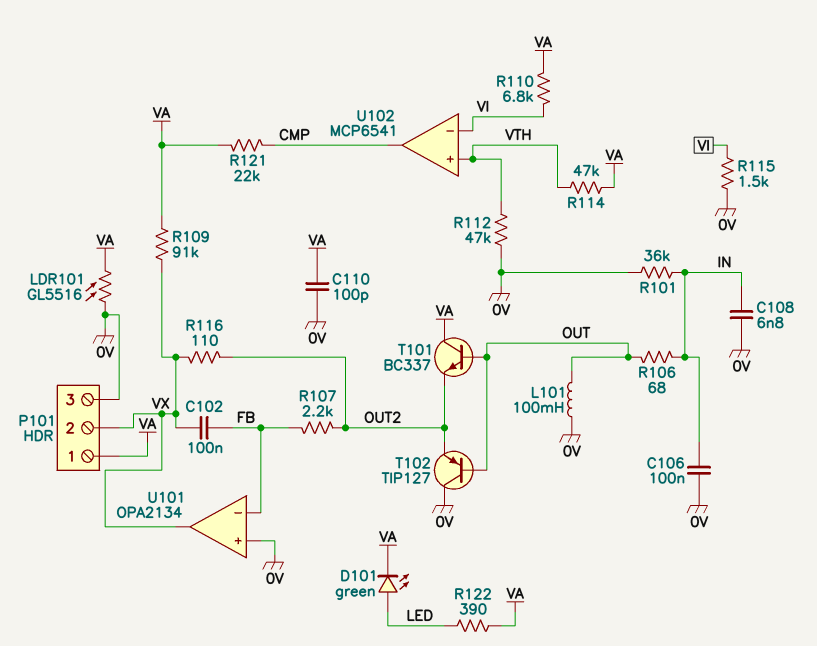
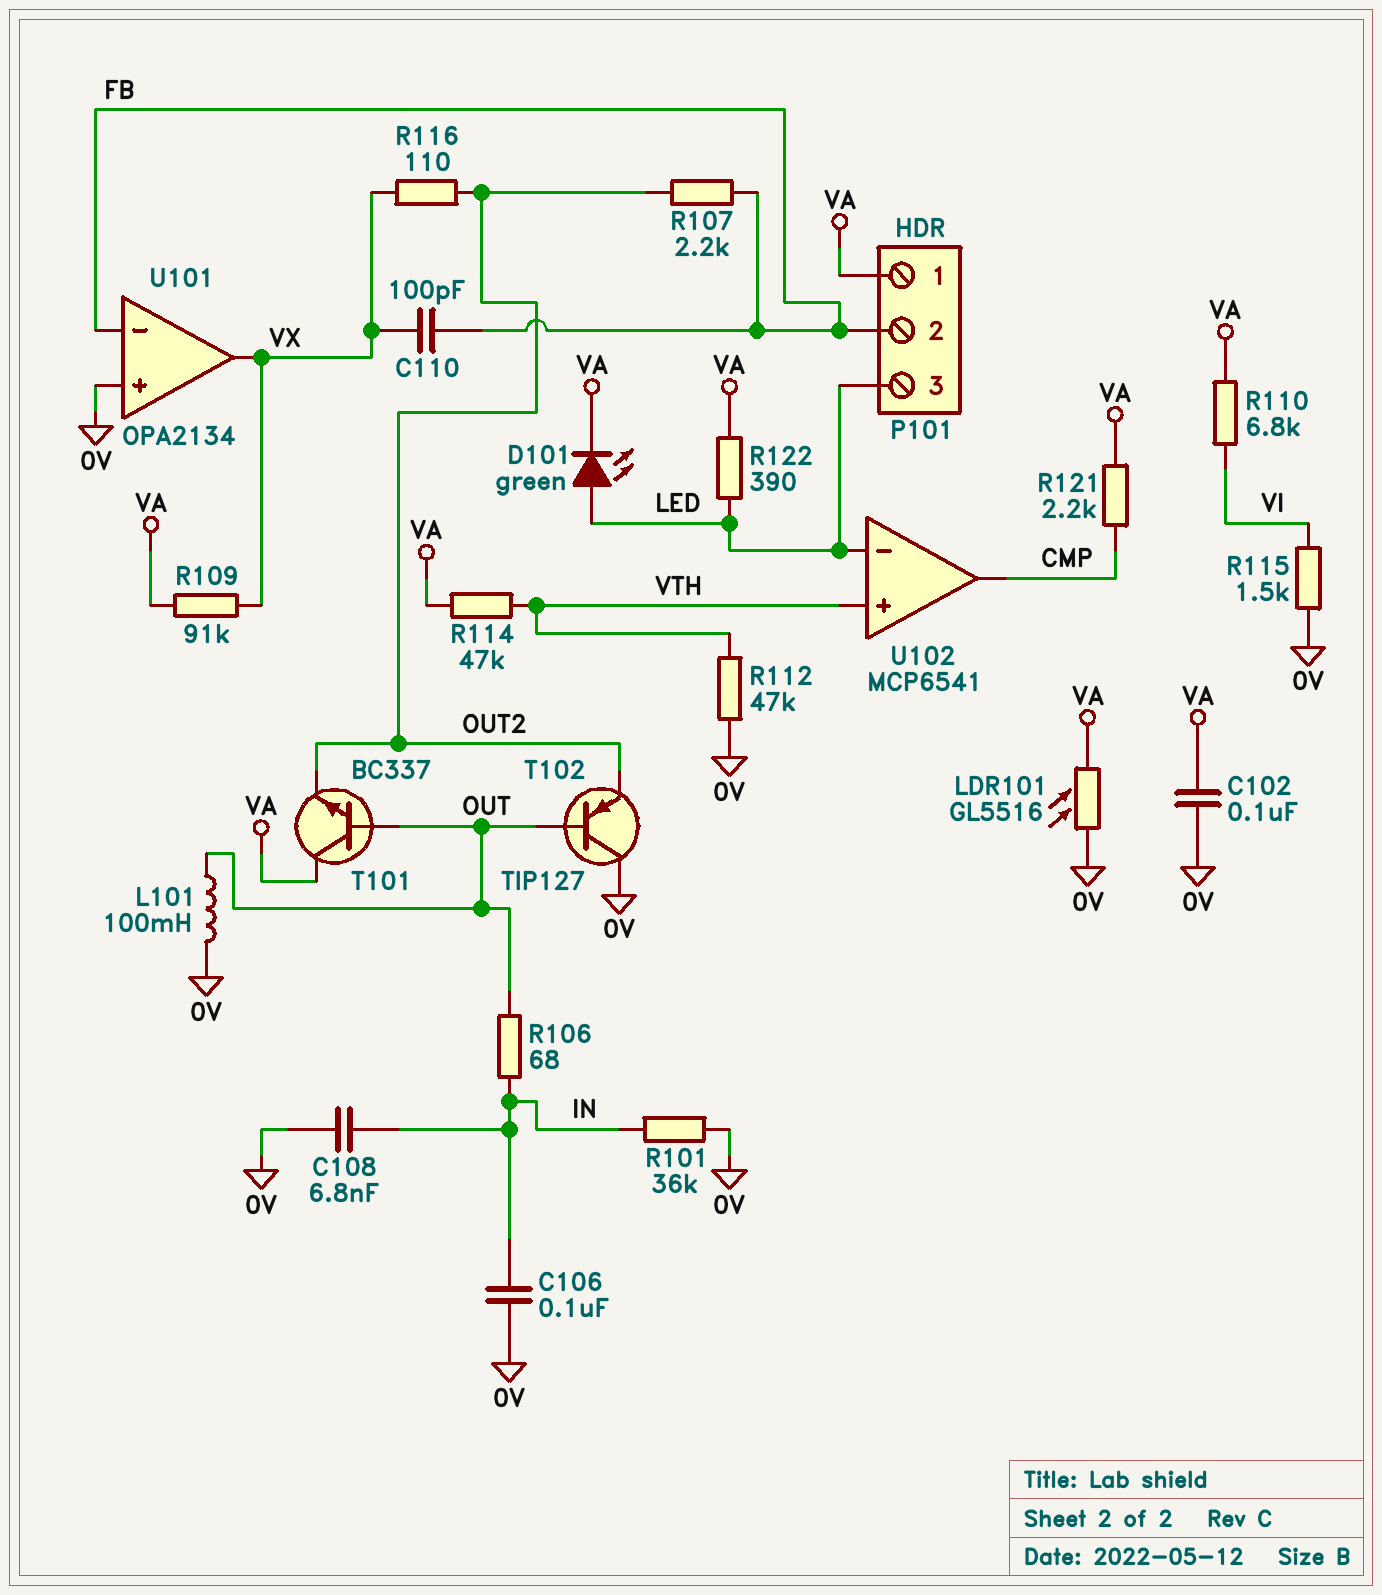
C102: 100nF (FB, VX) -> 100nF (0V, VA)
C110: 100pF (0V, VA) -> 100pF (FB, VX)
P101 pin 2: VX -> FB
P101 pin 3: 0V -> LED
R121: 22k (CMP, VA) -> 2.2k (CMP, VA)
U102 pin in-: VI -> LED

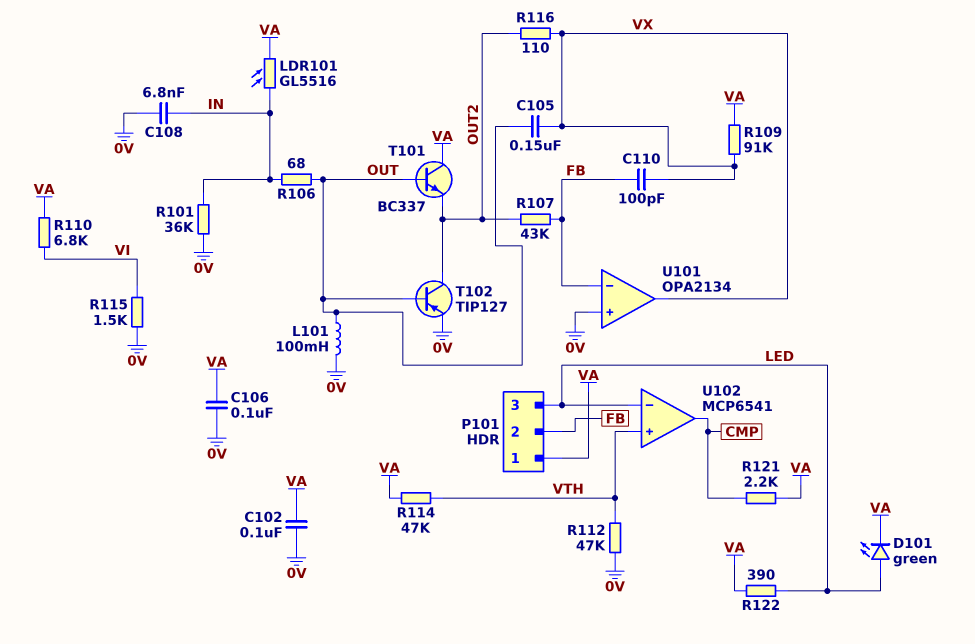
C105: none -> 150nF (OUT, VX)
C106: 100nF (0V, IN) -> 100nF (0V, VA)
LDR101: GL5516 (0V, VA) -> GL5516 (IN, VA)
R107: 2.2k (FB, OUT2) -> 43k (FB, OUT2)
T102: PNP TIP127 (B OUT, C 0V, E OUT2) -> PNP TIP127 (B OUT, C OUT2, E 0V)

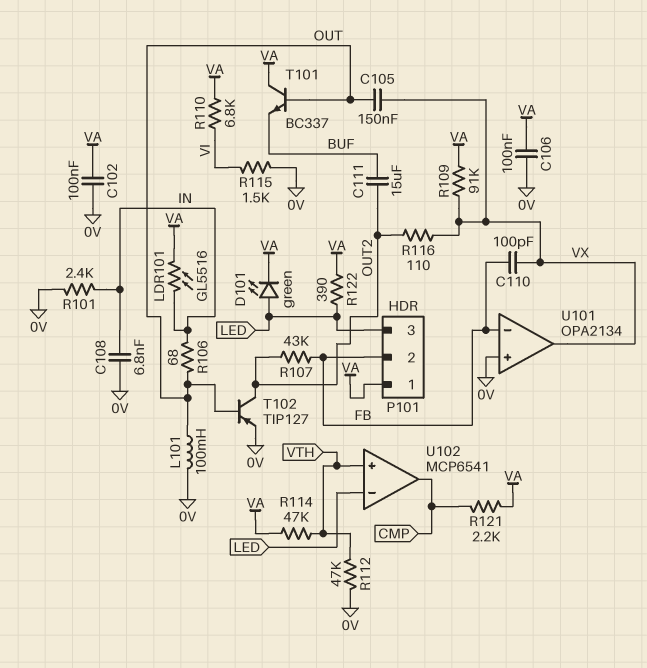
C111: none -> 15uF (BUF, OUT2)
R101: 36k (0V, IN) -> 2.4k (0V, IN)
T101: NPN BC337 (B OUT, C VA, E OUT2) -> NPN BC337 (B OUT, C VA, E BUF)

